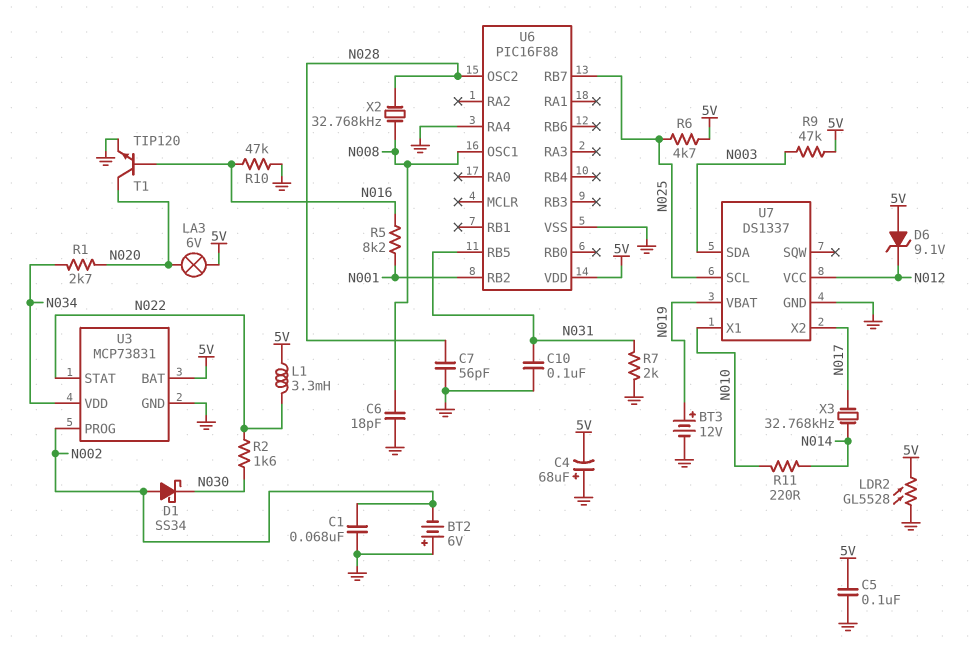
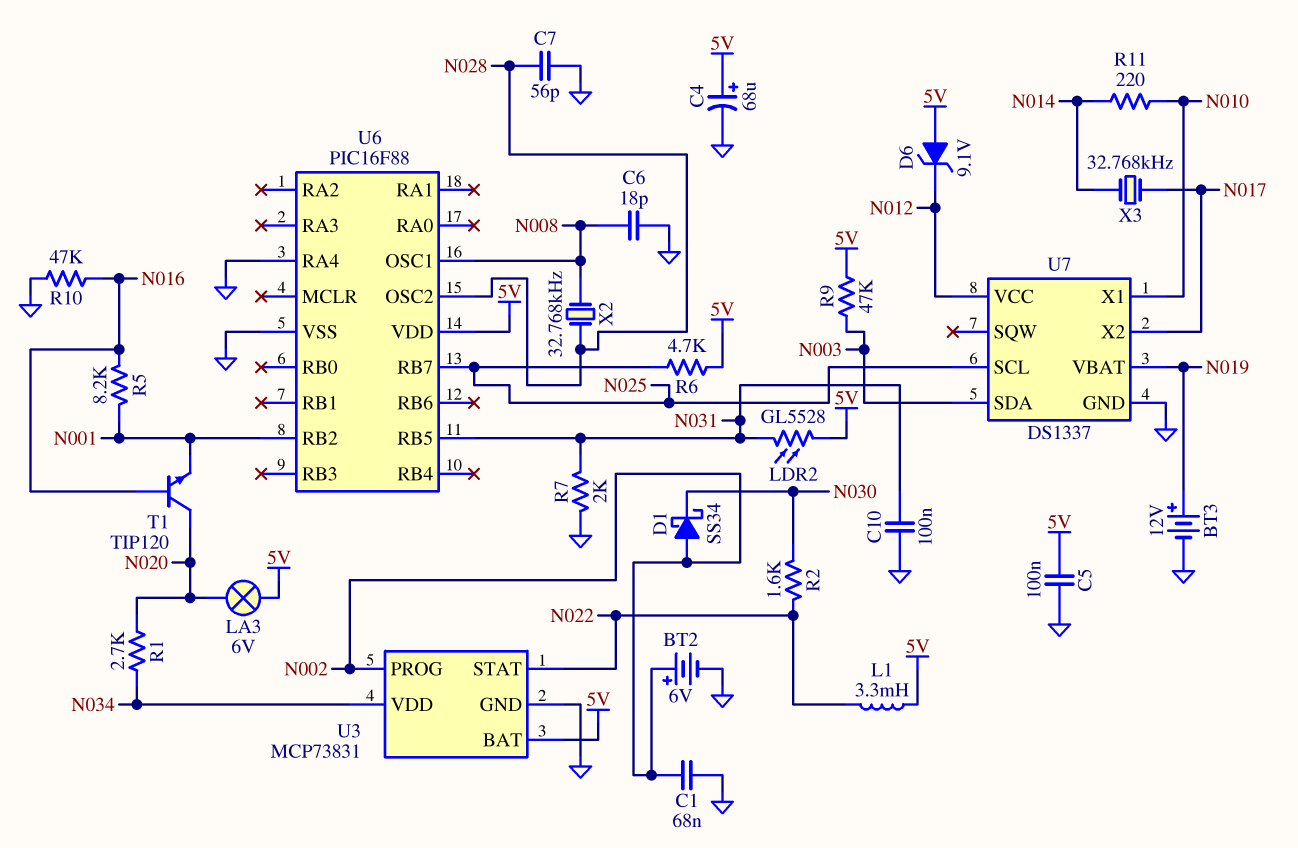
BT2: 6V (plus GND, minus N002) -> 6V (plus N002, minus GND)
C4: 68uF (plus GND, minus 5V) -> 68uF (plus 5V, minus GND)
LDR2: GL5528 (5V, GND) -> GL5528 (5V, N031)
T1: NPN TIP120 (B N016, C N020, E GND) -> NPN TIP120 (B N016, C N020, E N001)

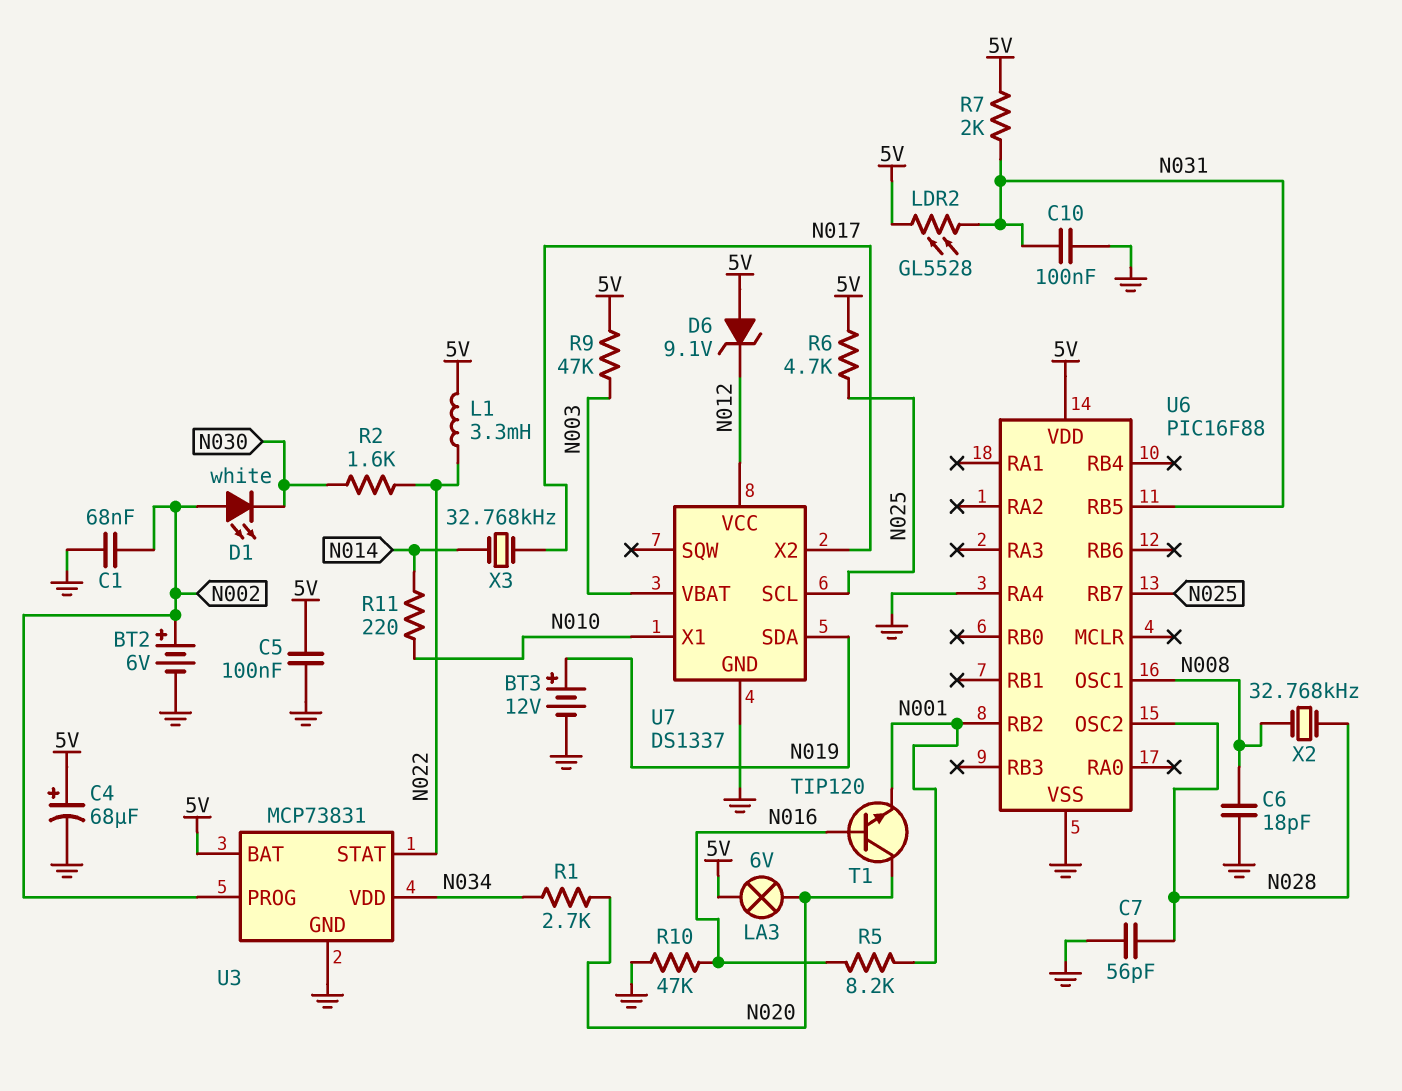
D1: schottky SS34 (A N002, K N030) -> LED white (A N002, K N030)
R7: 2k (GND, N031) -> 2k (5V, N031)
U7 pin SDA: N003 -> N019
U7 pin VBAT: N019 -> N003

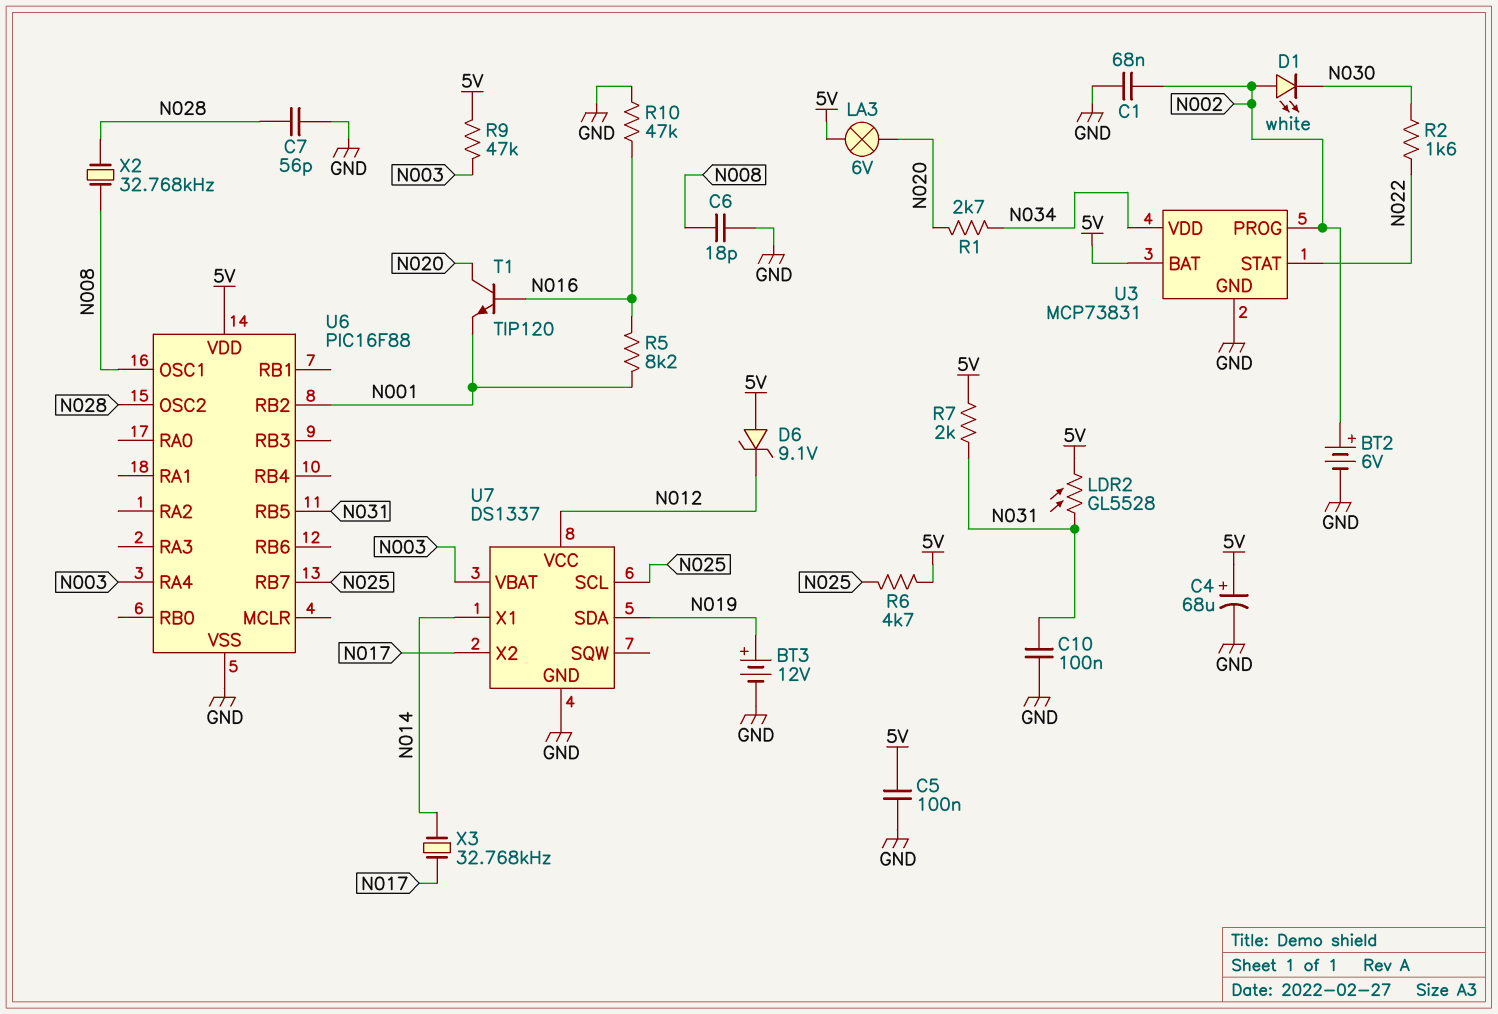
L1: 3.3mH (5V, N022) -> none
R11: 220 (N010, N014) -> none
U6 pin RA4: GND -> N003
U7 pin X1: N010 -> N014

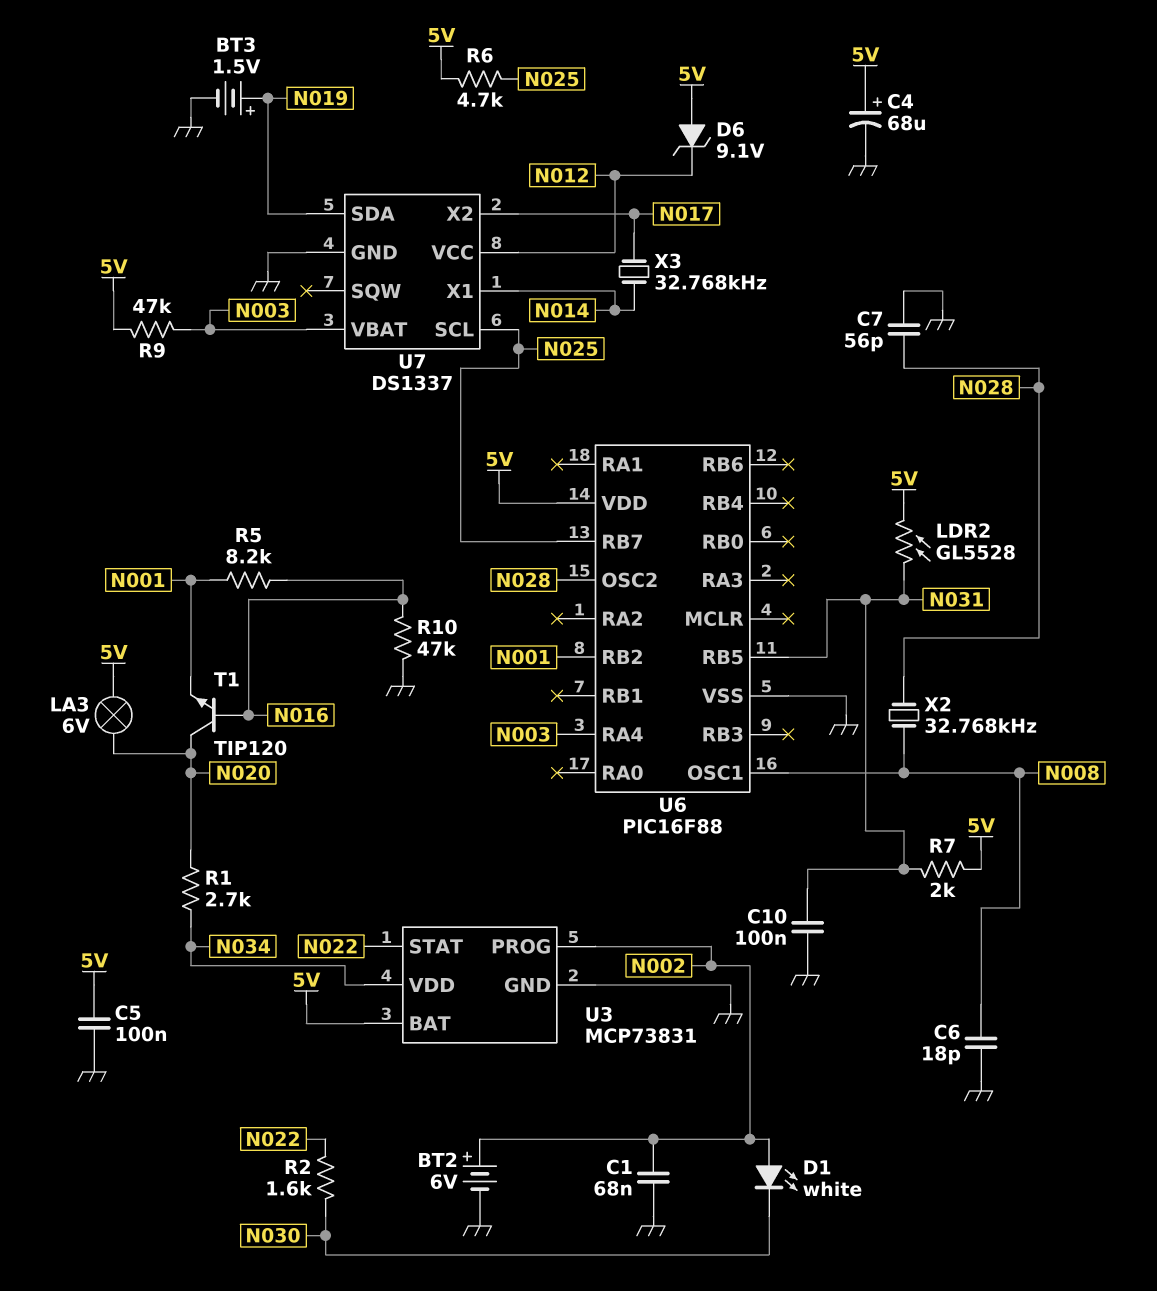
BT3: 12V (plus N019, minus GND) -> 1.5V (plus N019, minus GND)

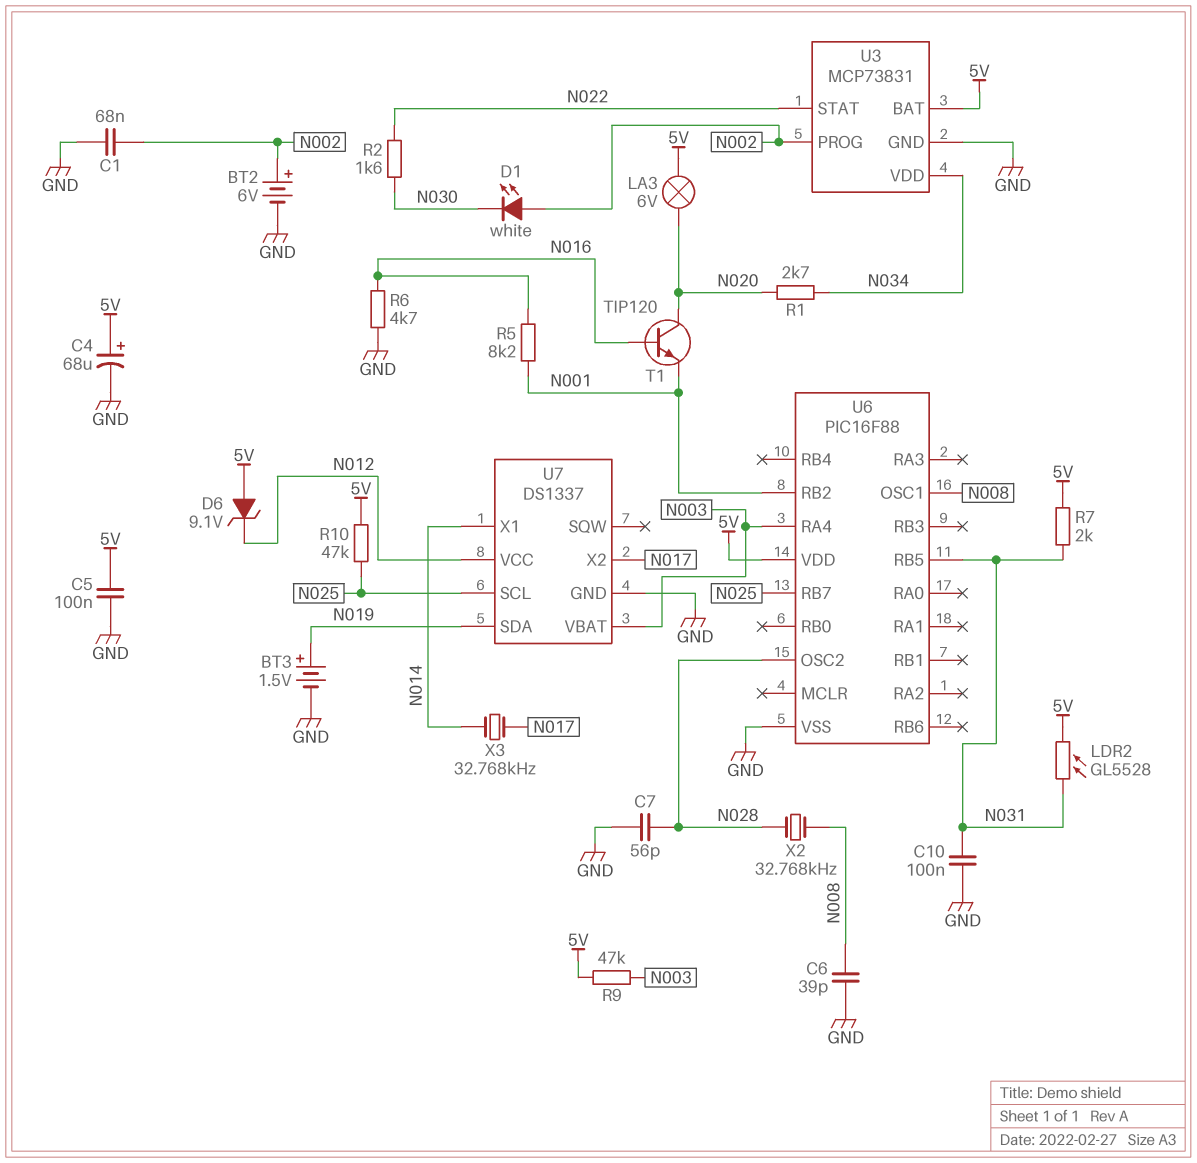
C6: 18pF (GND, N008) -> 39pF (GND, N008)
R6: 4.7k (5V, N025) -> 4.7k (GND, N016)
R10: 47k (GND, N016) -> 47k (5V, N025)

